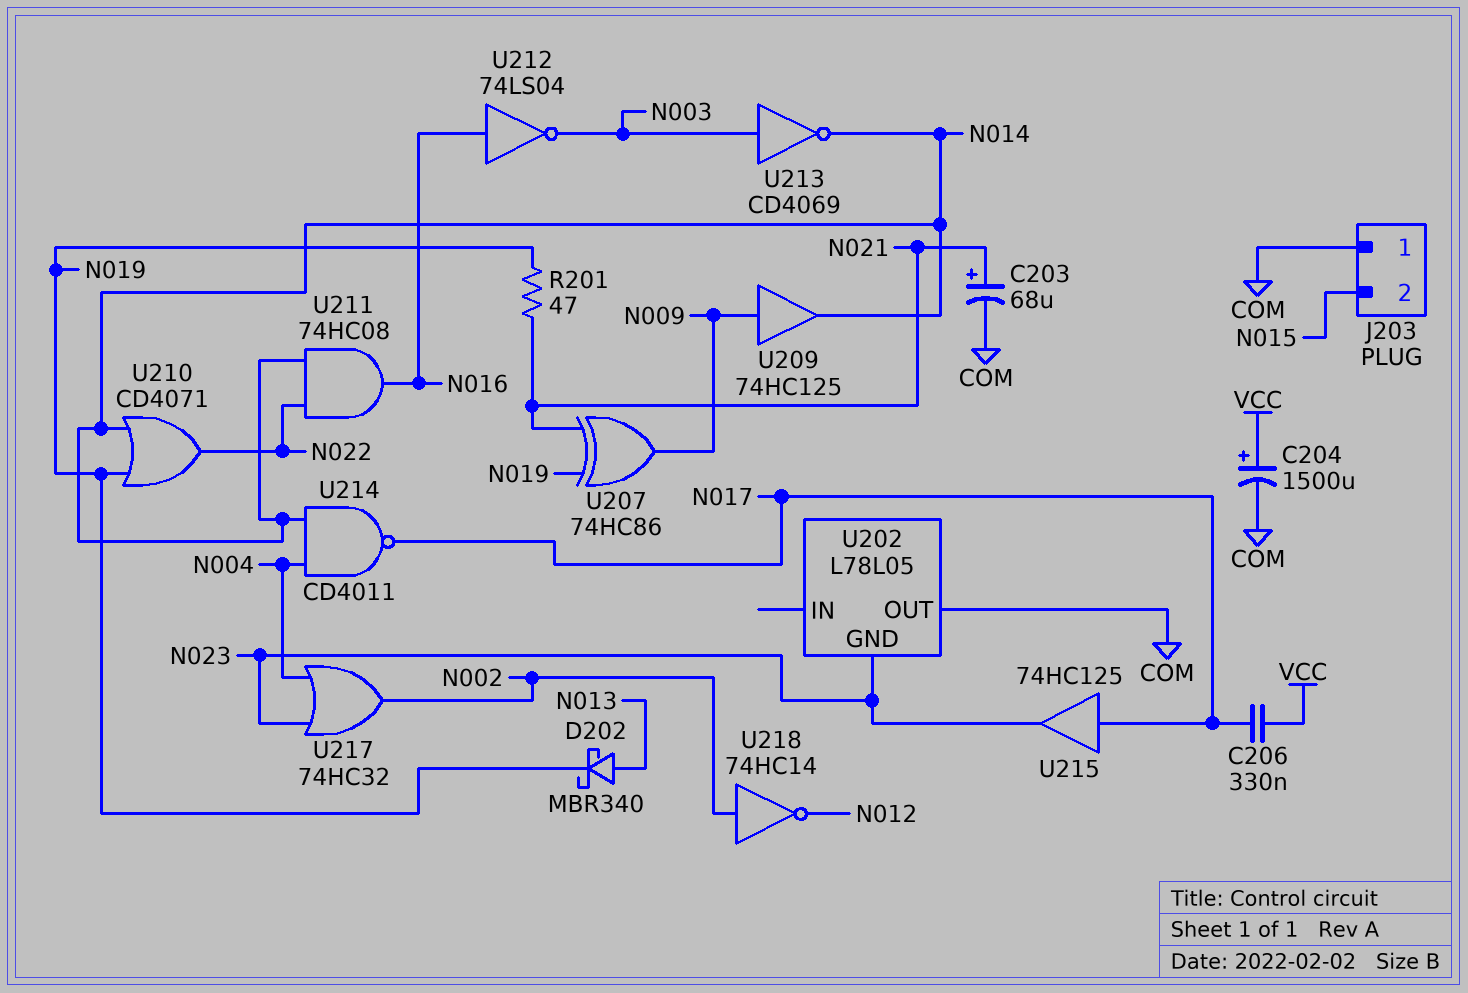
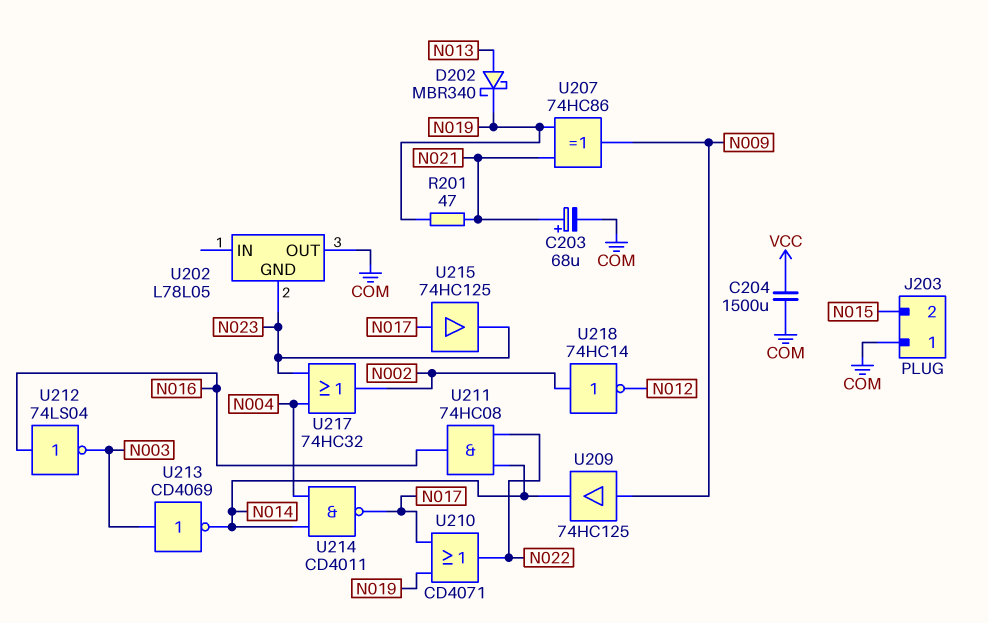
C204: 1500uF (plus VCC, minus COM) -> 1500uF (COM, VCC)
C206: 330nF (N017, VCC) -> none
U210: OR CD4071 (in N014, in N019, out N022) -> OR CD4071 (in N017, in N019, out N022)

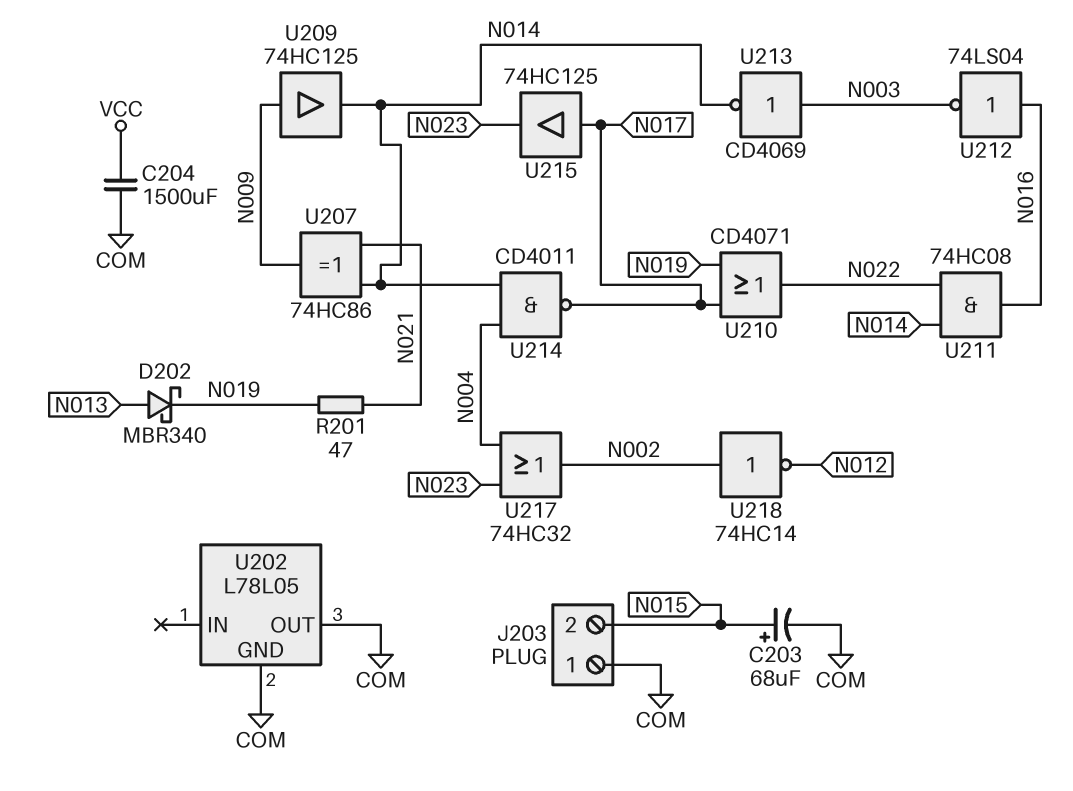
C203: 68uF (plus N021, minus COM) -> 68uF (plus N015, minus COM)
U202 pin GND: N023 -> COM
U207: XOR 74HC86 (in N019, in N021, out N009) -> XOR 74HC86 (in N014, in N021, out N009)

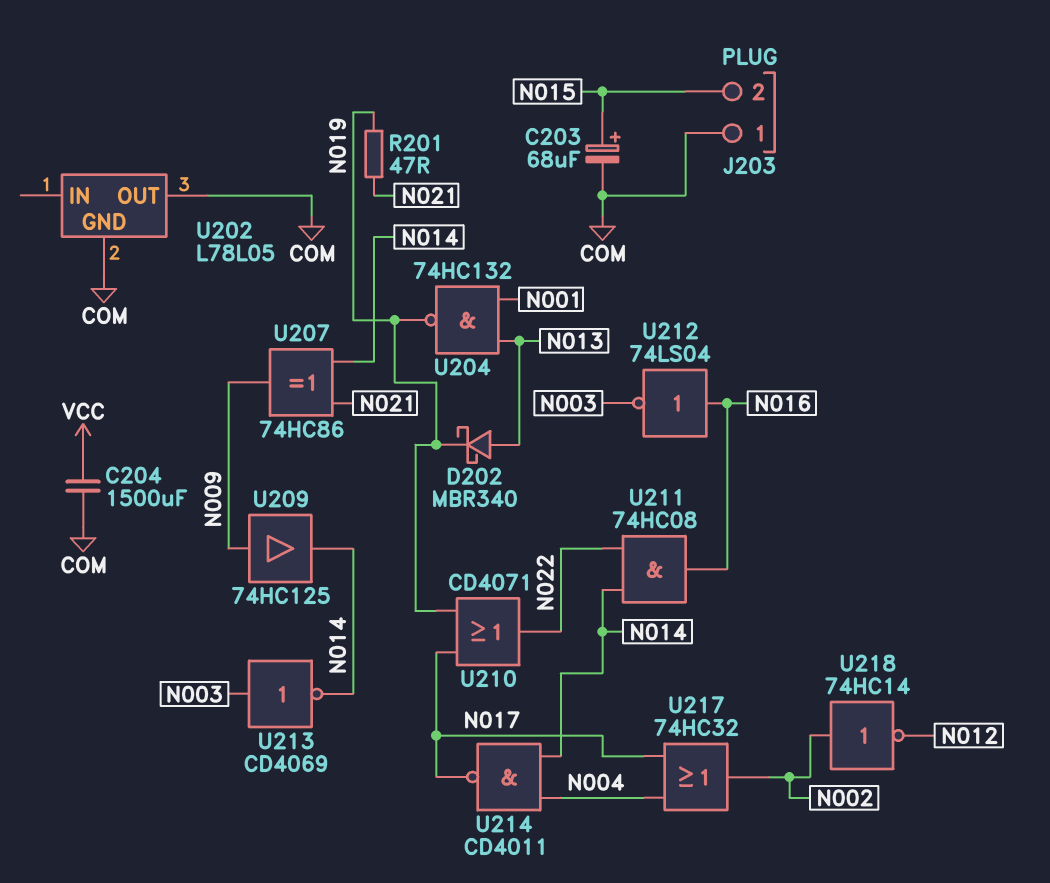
U204: none -> NAND 74HC132 (in N001, in N013, out N019)
U215: buffer 74HC125 (in N017, out N023) -> none
U217: OR 74HC32 (in N004, in N023, out N002) -> OR 74HC32 (in N004, in N017, out N002)

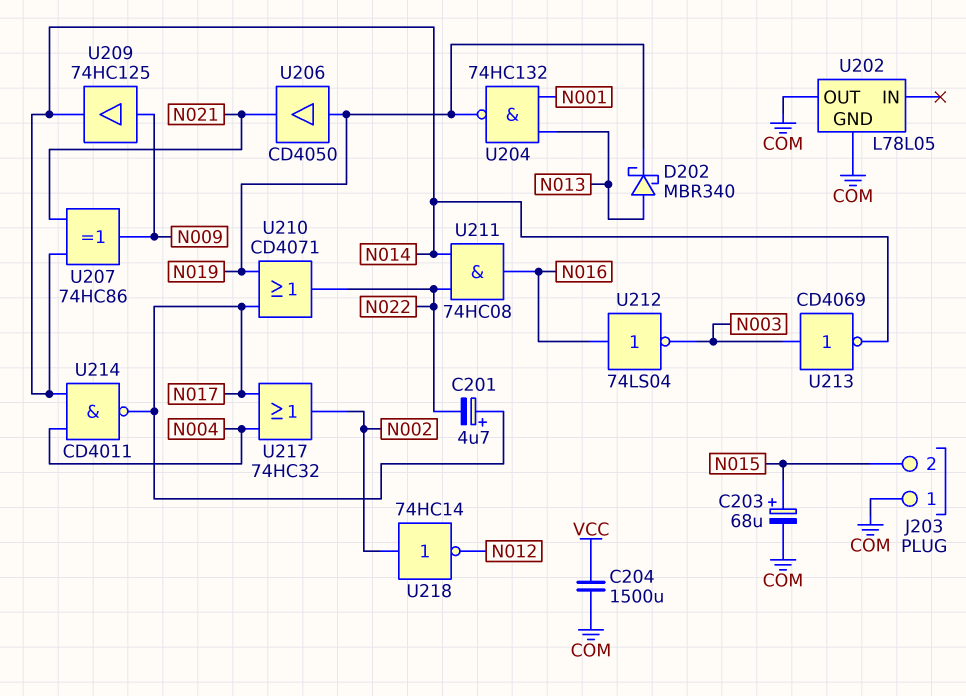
C201: none -> 4.7uF (plus N017, minus N022)
R201: 47 (N019, N021) -> none
U206: none -> buffer CD4050 (in N019, out N021)

